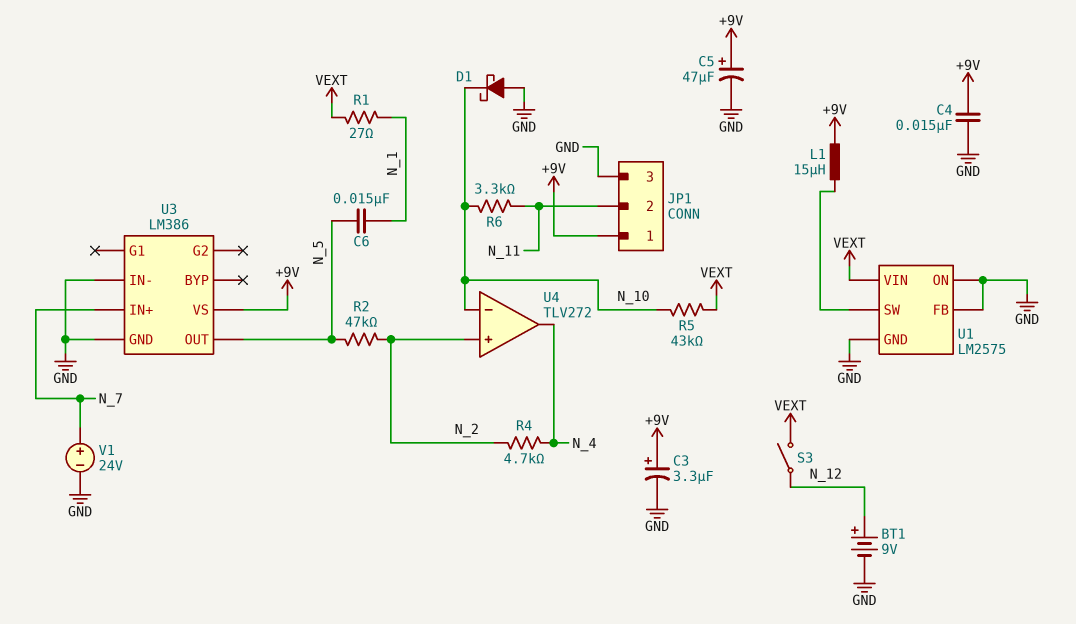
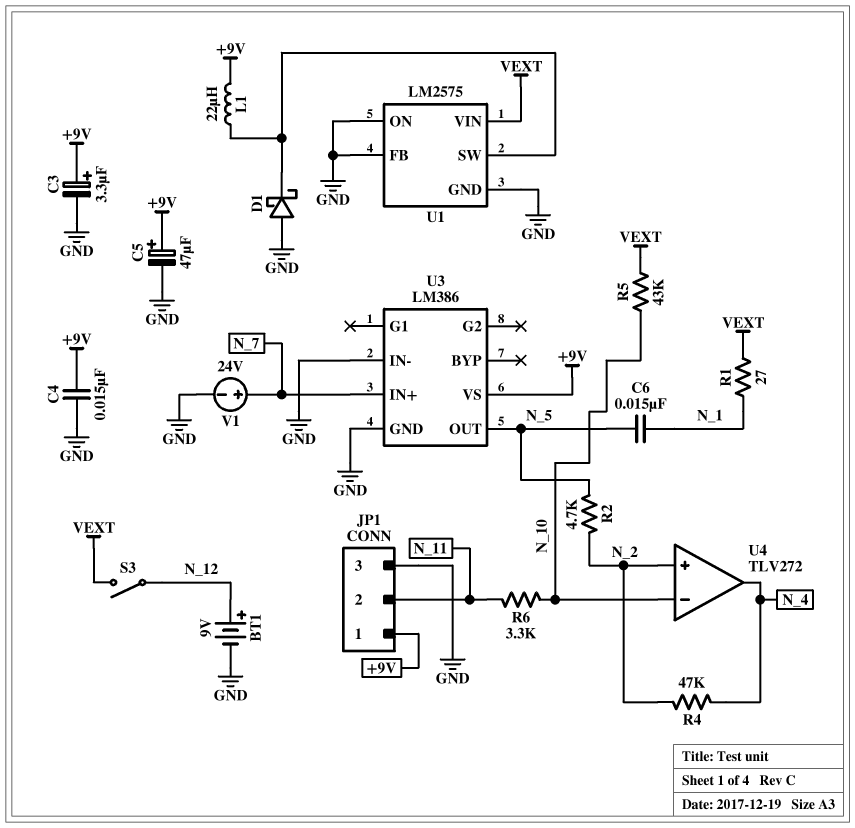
D1: schottky (A GND, K N_10) -> schottky (A GND, K U1/SW)
L1: 15uH (+9V, U1/SW) -> 22uH (+9V, U1/SW)
R2: 47k (N_2, N_5) -> 4.7k (N_2, N_5)
R4: 4.7k (N_2, N_4) -> 47k (N_2, N_4)

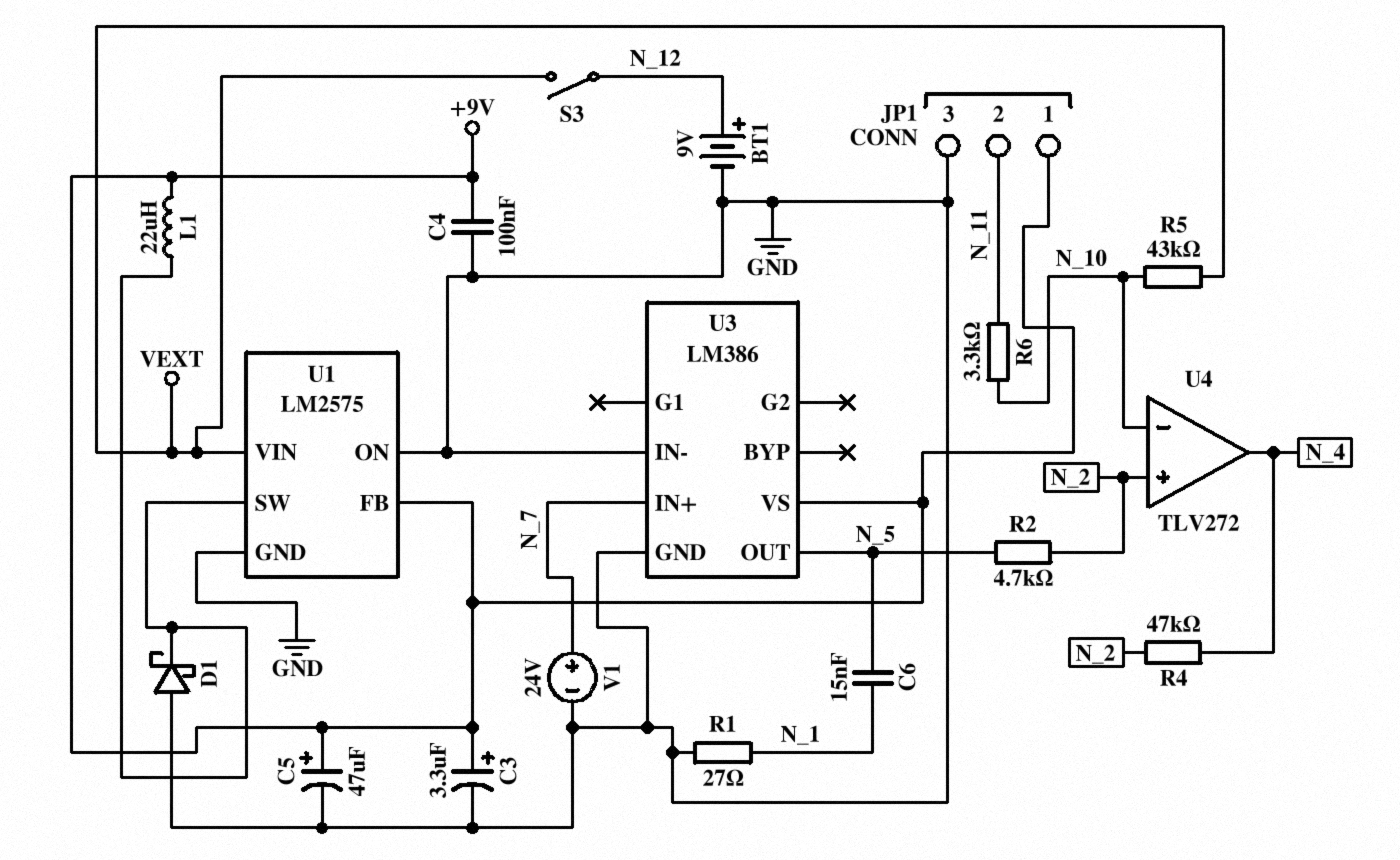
C4: 15nF (+9V, GND) -> 100nF (+9V, GND)
R1: 27 (N_1, VEXT) -> 27 (GND, N_1)
U1 pin FB: GND -> +9V

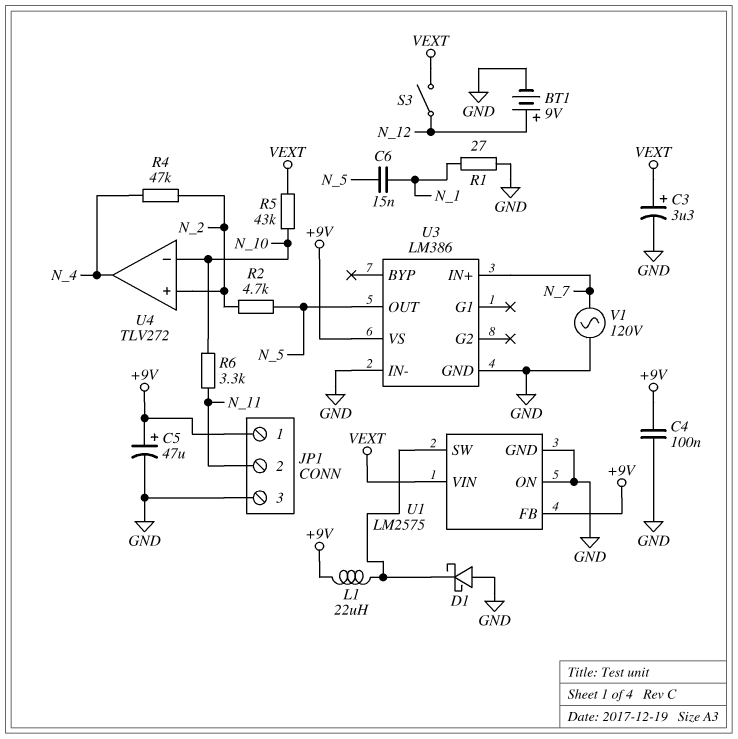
C3: 3.3uF (plus +9V, minus GND) -> 3.3uF (plus VEXT, minus GND)
V1: 24V (plus N_7, minus GND) -> AC 120V (GND, N_7)

